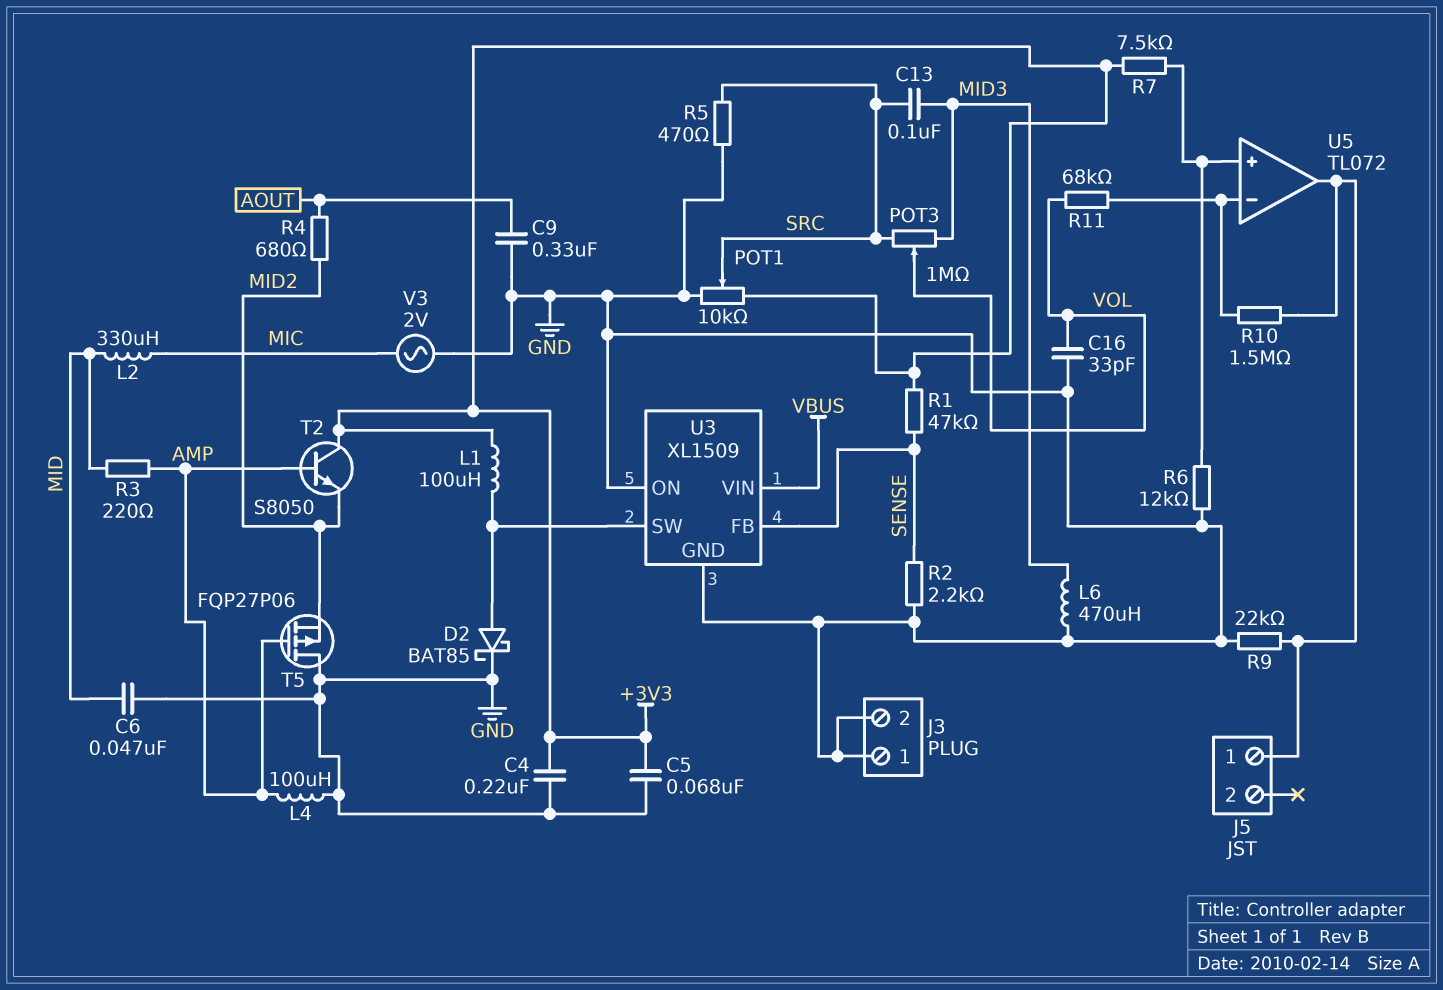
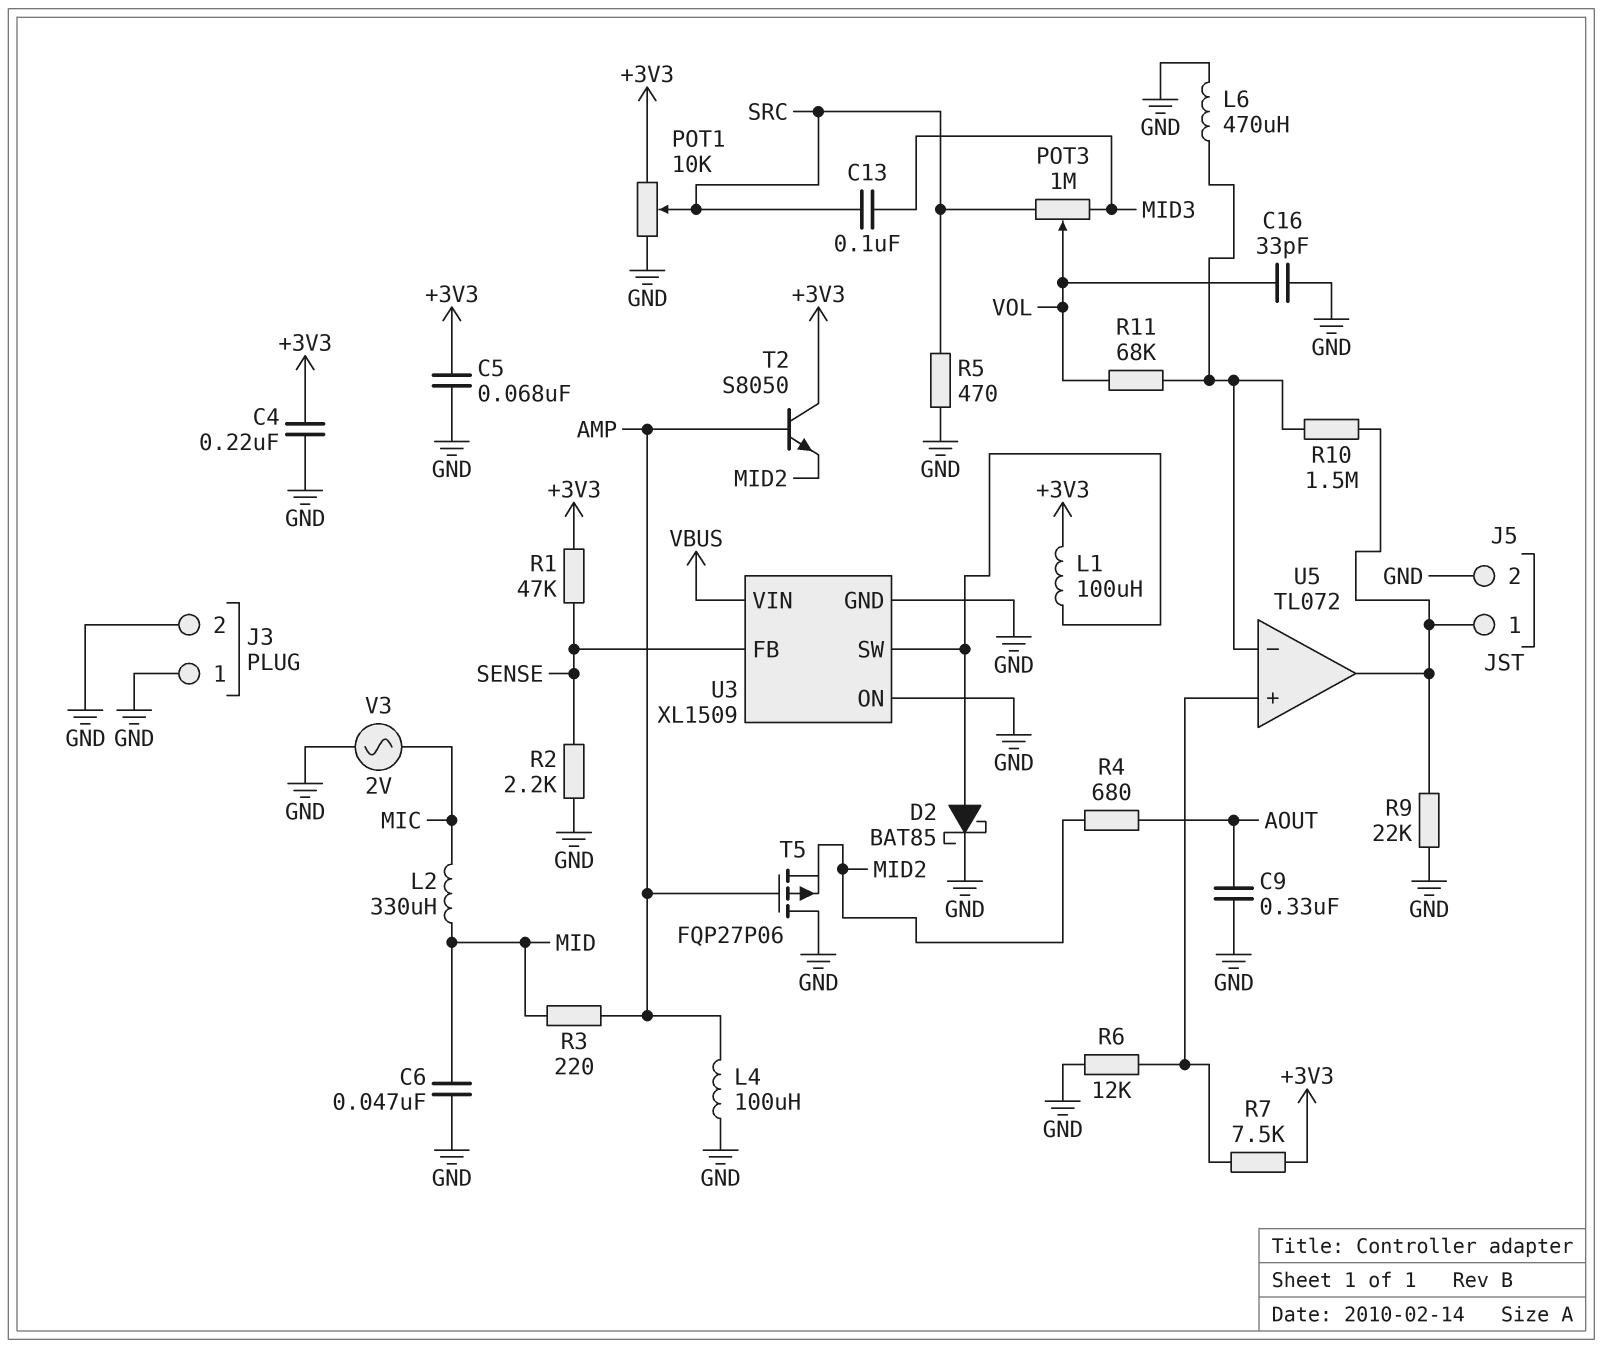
J5 pin 2: none -> GND
L6: 470uH (GND, MID3) -> 470uH (GND, U5/in-)

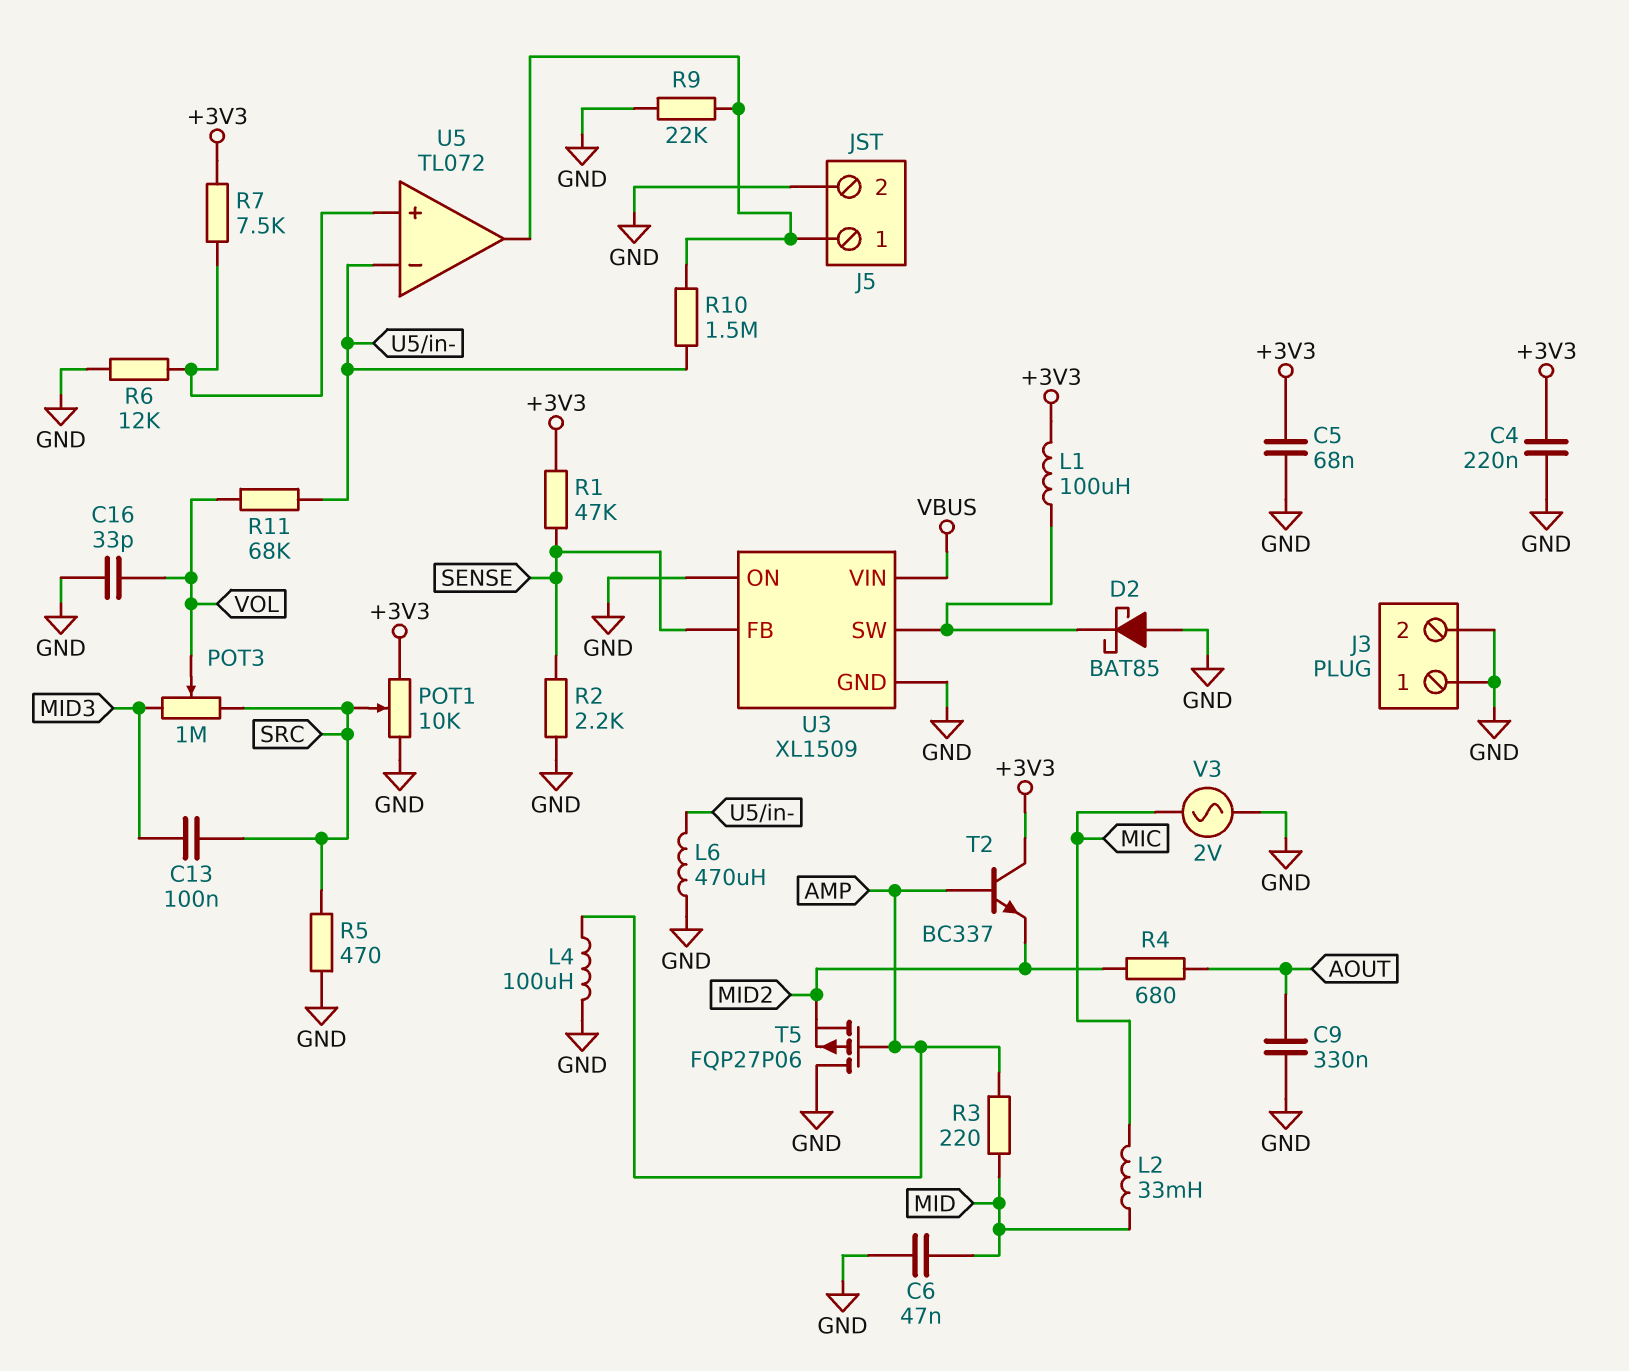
D2: schottky BAT85 (A U3/SW, K GND) -> schottky BAT85 (A GND, K U3/SW)
L2: 330uH (MIC, MID) -> 33mH (MIC, MID)
T2: NPN S8050 (B AMP, C +3V3, E MID2) -> NPN BC337 (B AMP, C +3V3, E MID2)

